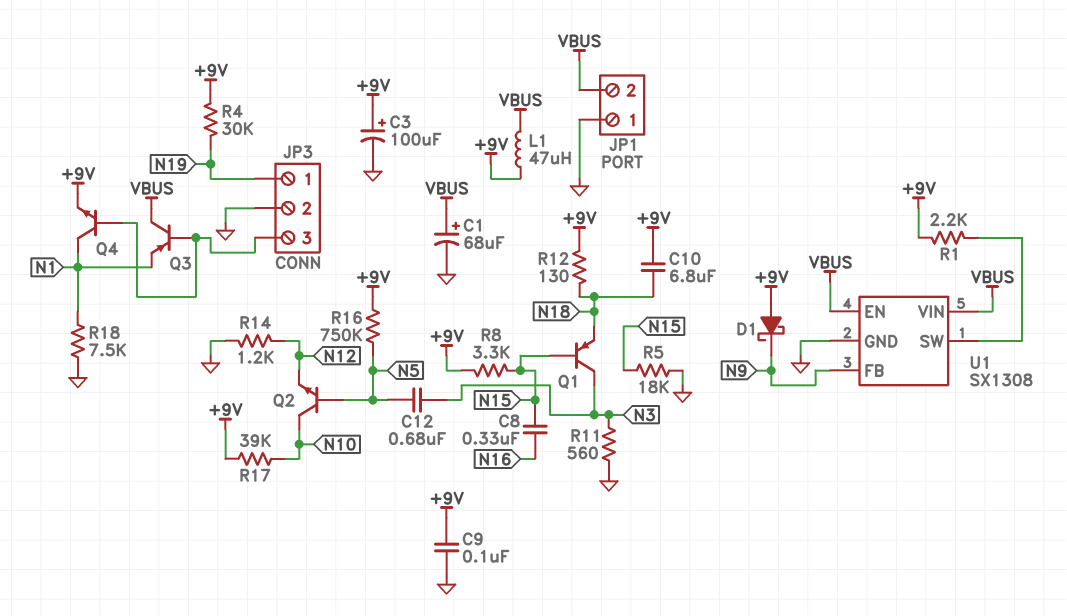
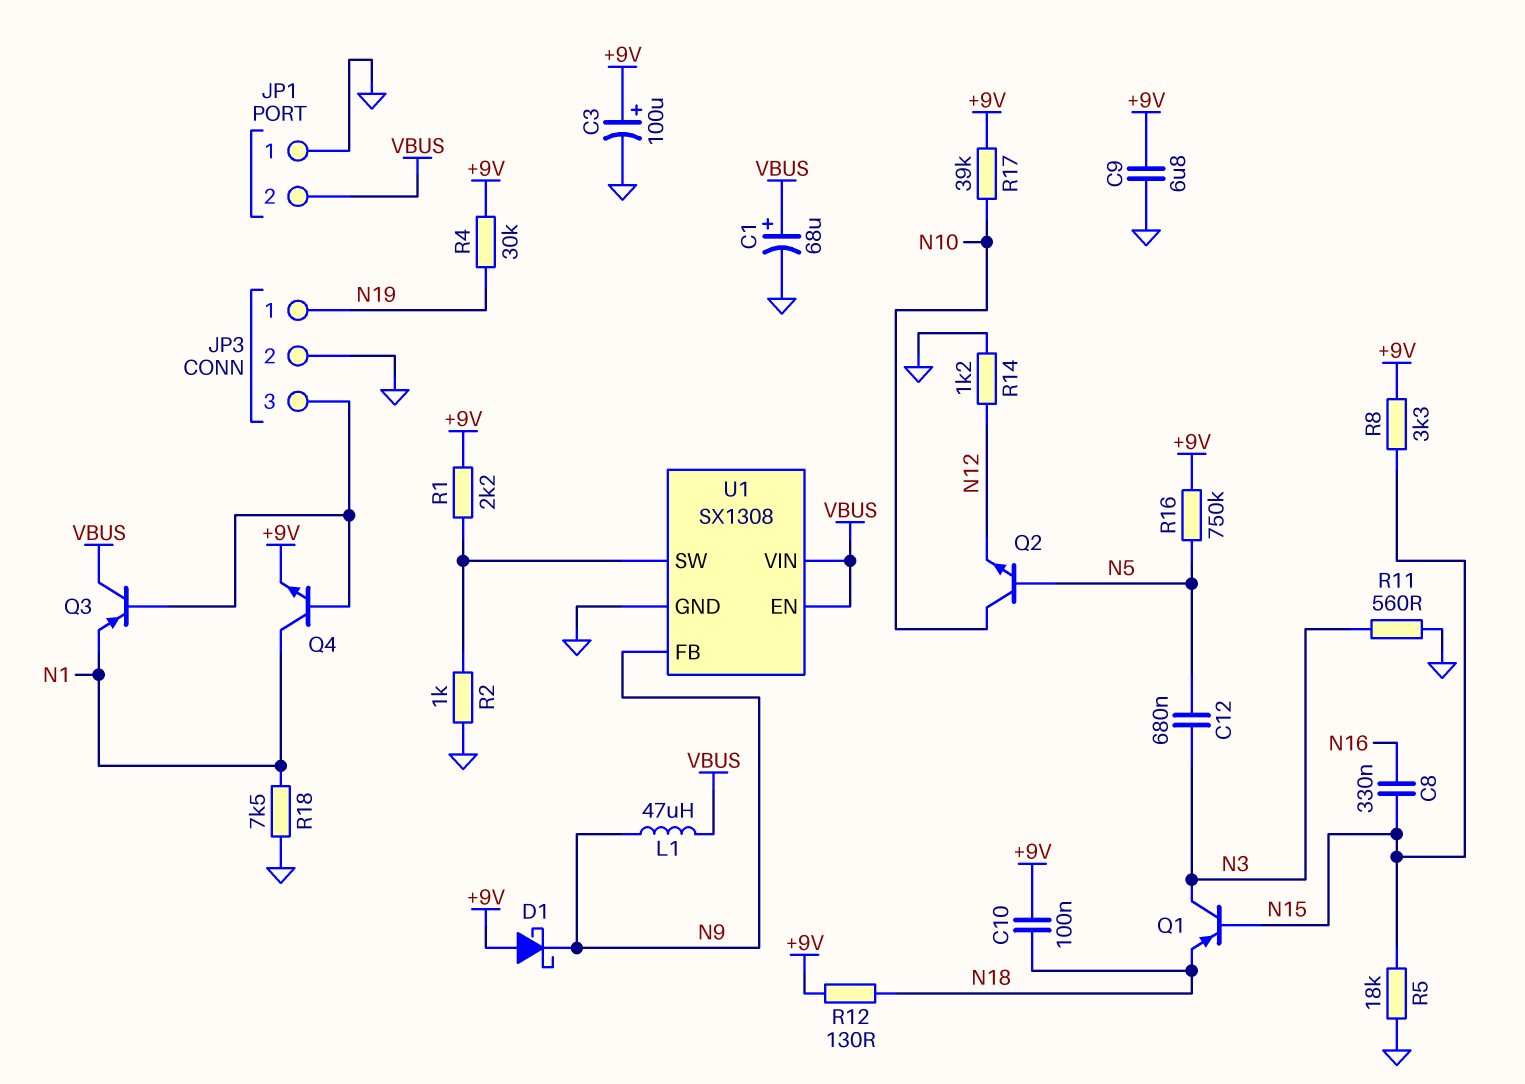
C9: 100nF (+9V, GND) -> 6.8uF (+9V, GND)
C10: 6.8uF (+9V, N18) -> 100nF (+9V, N18)
L1: 47uH (+9V, VBUS) -> 47uH (N9, VBUS)
R2: none -> 1k (GND, U1/SW)

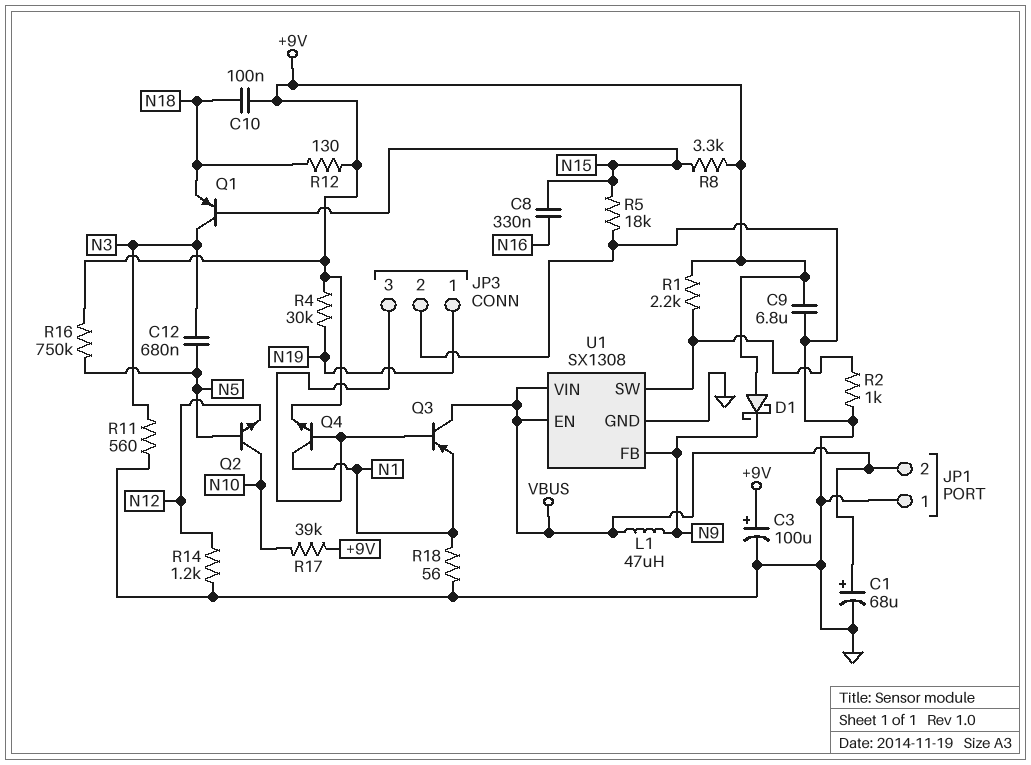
R18: 7.5k (GND, N1) -> 56 (GND, N1)

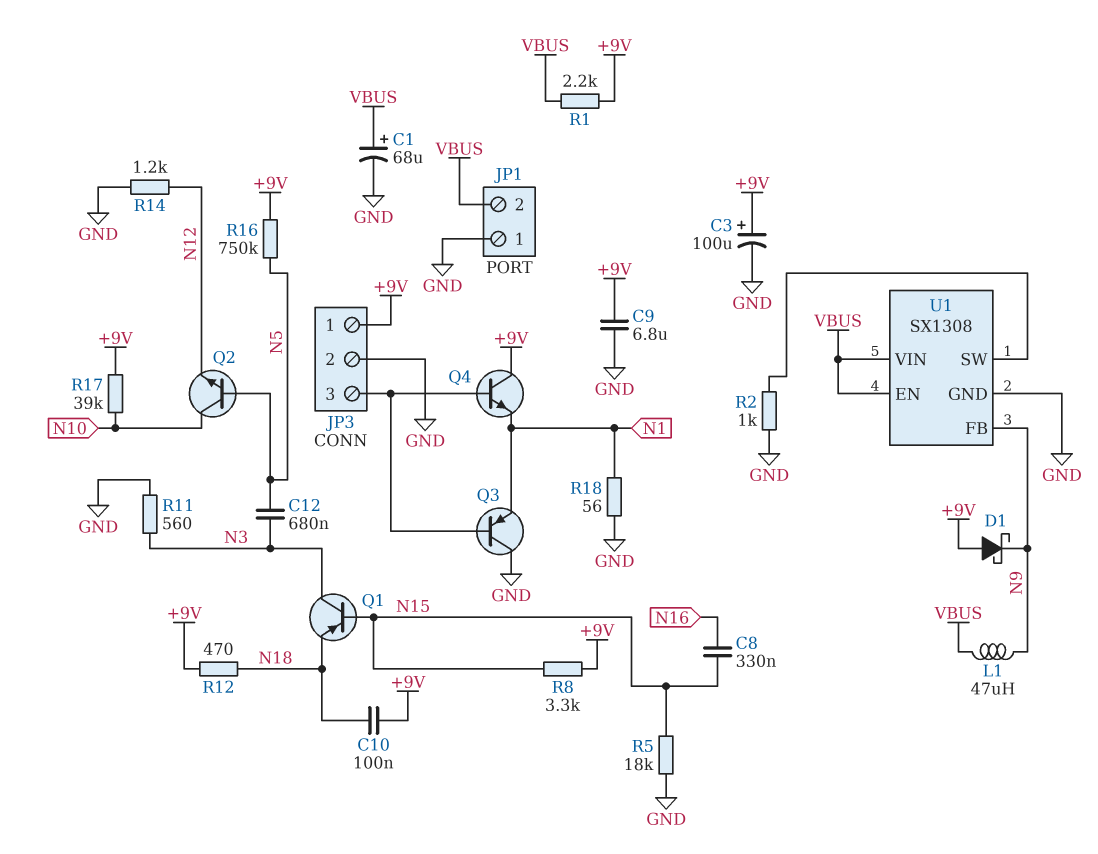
JP3 pin 1: N19 -> +9V
Q3: PNP (B JP3/3, C VBUS, E N1) -> PNP (B JP3/3, C GND, E N1)
Q4: NPN (B JP3/3, C N1, E +9V) -> NPN (B JP3/3, C +9V, E N1)
R1: 2.2k (+9V, U1/SW) -> 2.2k (+9V, VBUS)
R4: 30k (+9V, N19) -> none
R12: 130 (+9V, N18) -> 470 (+9V, N18)

